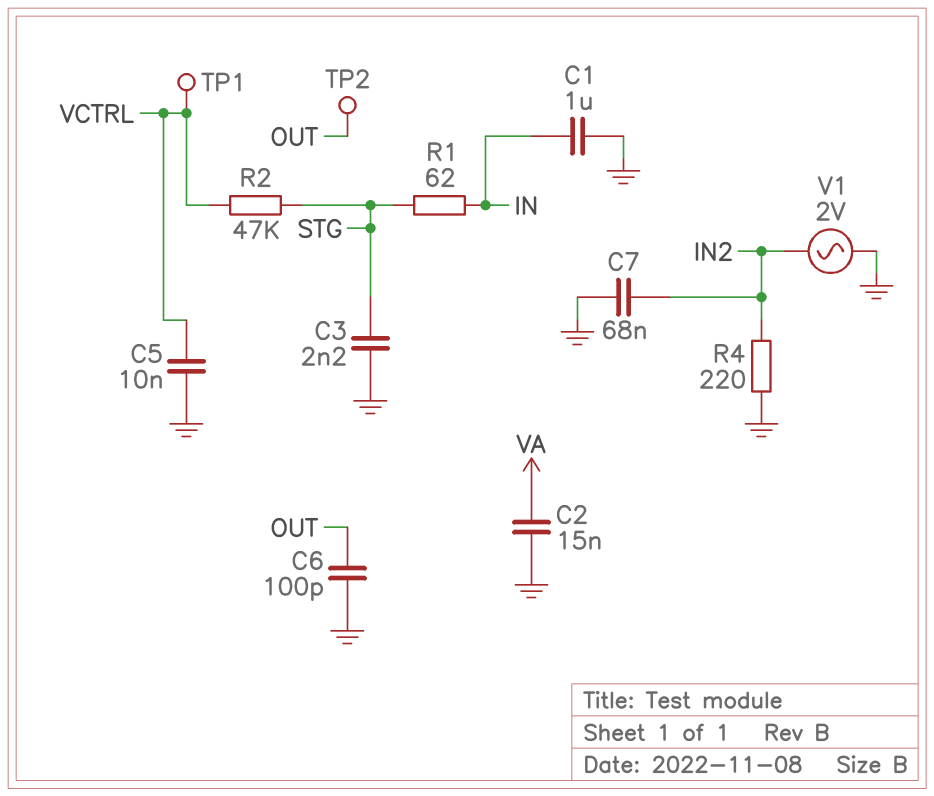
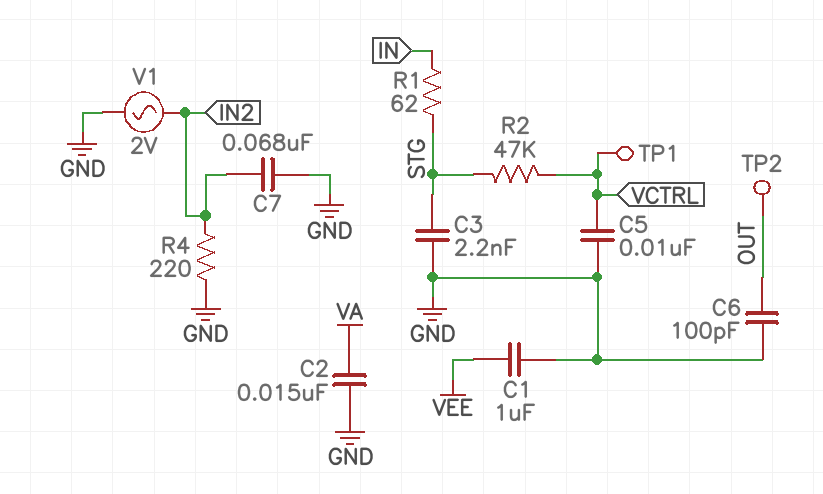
C1: 1uF (GND, IN) -> 1uF (GND, VEE)

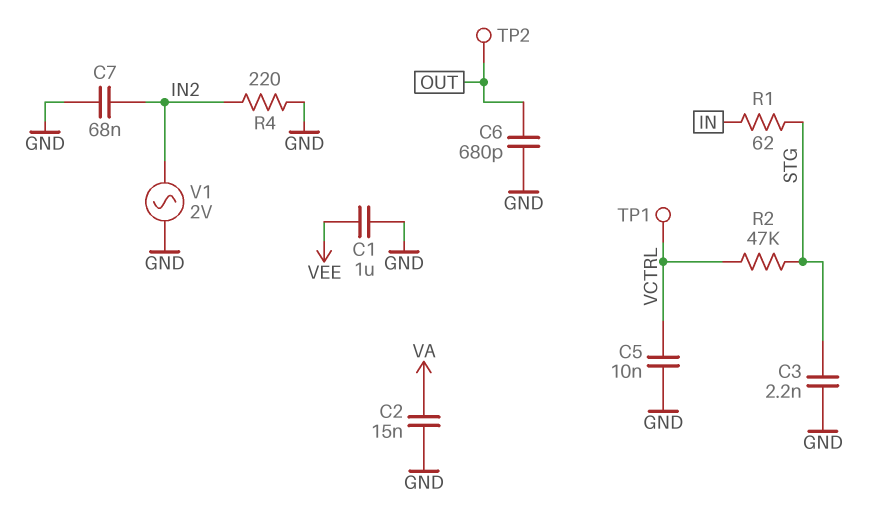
C6: 100pF (GND, OUT) -> 680pF (GND, OUT)

